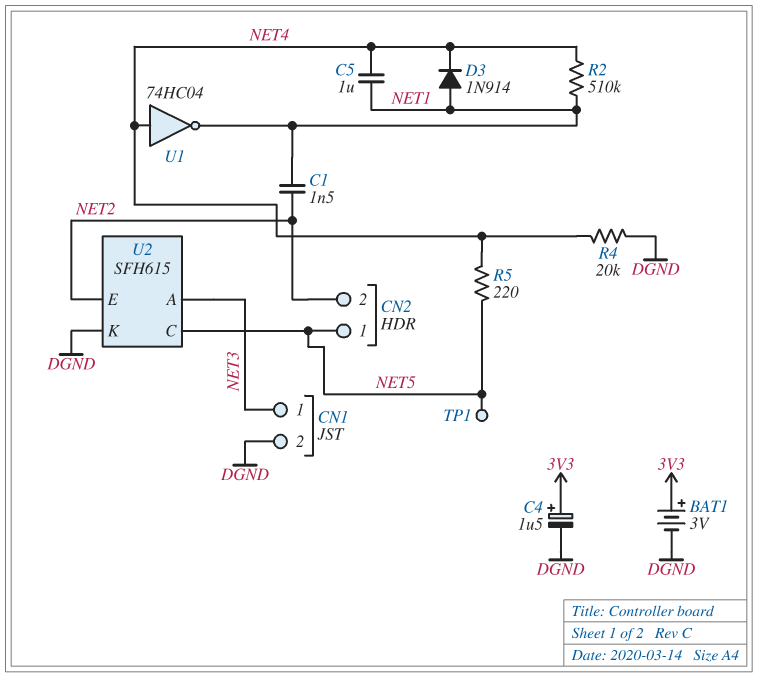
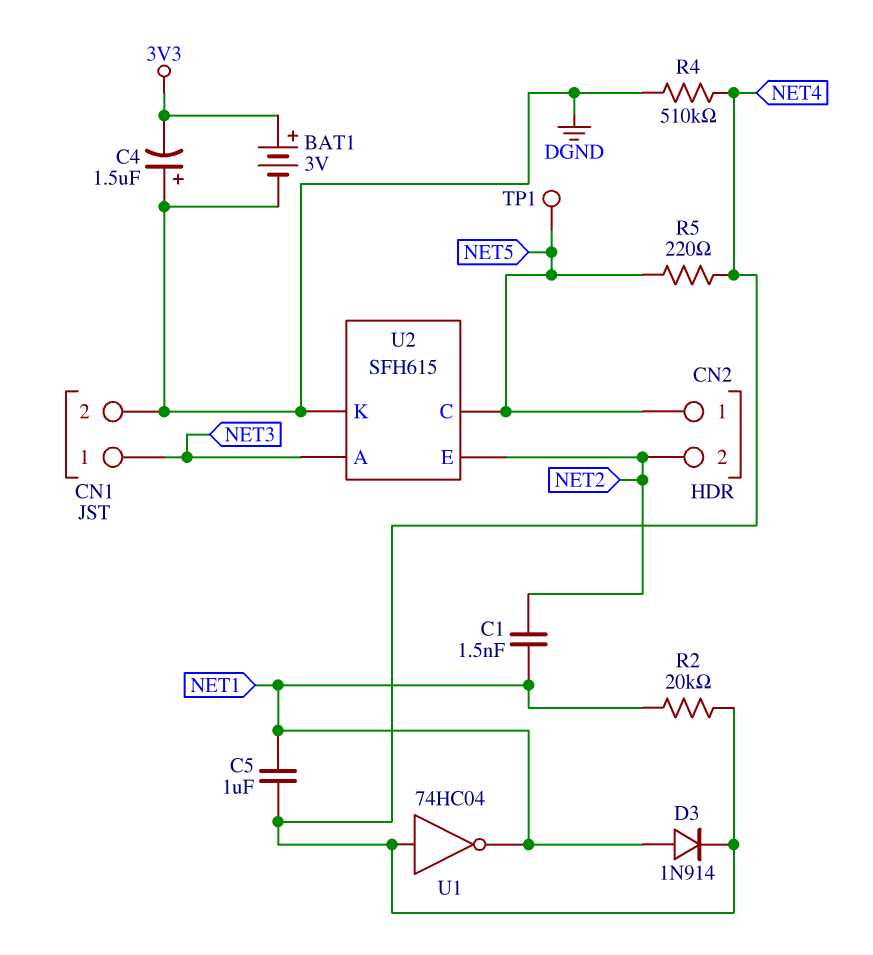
C4: 1.5uF (plus 3V3, minus DGND) -> 1.5uF (plus DGND, minus 3V3)
R2: 510k (NET1, NET4) -> 20k (NET1, NET4)
R4: 20k (DGND, NET4) -> 510k (DGND, NET4)

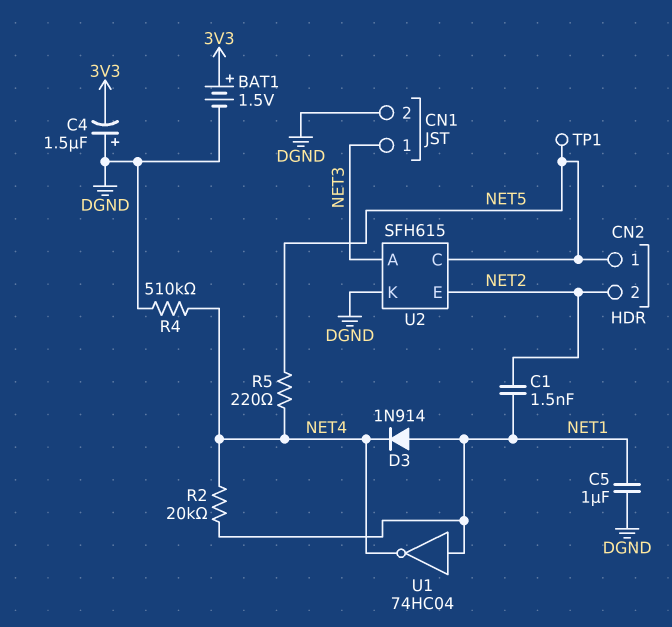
BAT1: 3V (plus 3V3, minus DGND) -> 1.5V (plus 3V3, minus DGND)
C5: 1uF (NET1, NET4) -> 1uF (DGND, NET1)
U1: NOT 74HC04 (in NET4, out NET1) -> NOT 74HC04 (in NET1, out NET4)

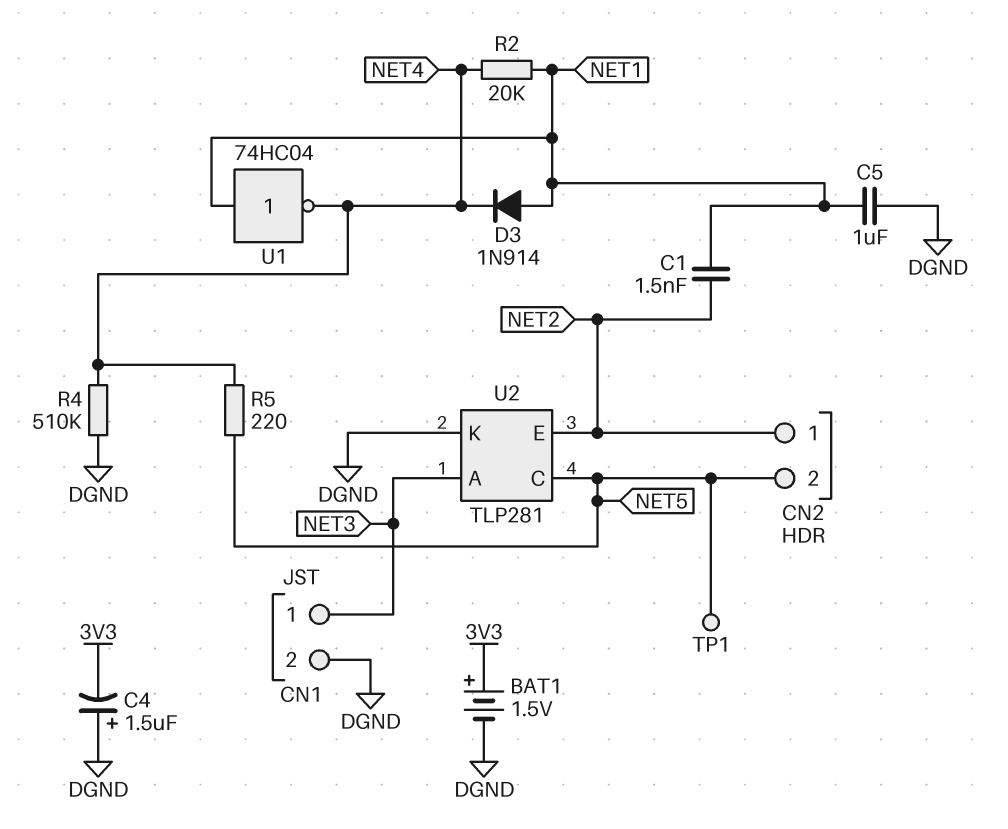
CN2 pin 1: NET5 -> NET2
CN2 pin 2: NET2 -> NET5
U2: SFH615 -> TLP281

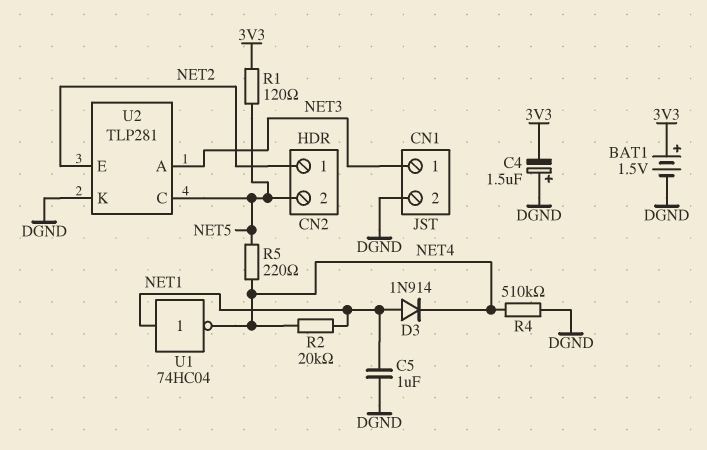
C1: 1.5nF (NET1, NET2) -> none
R1: none -> 120 (3V3, NET5)
TP1: test point (NET5) -> none

